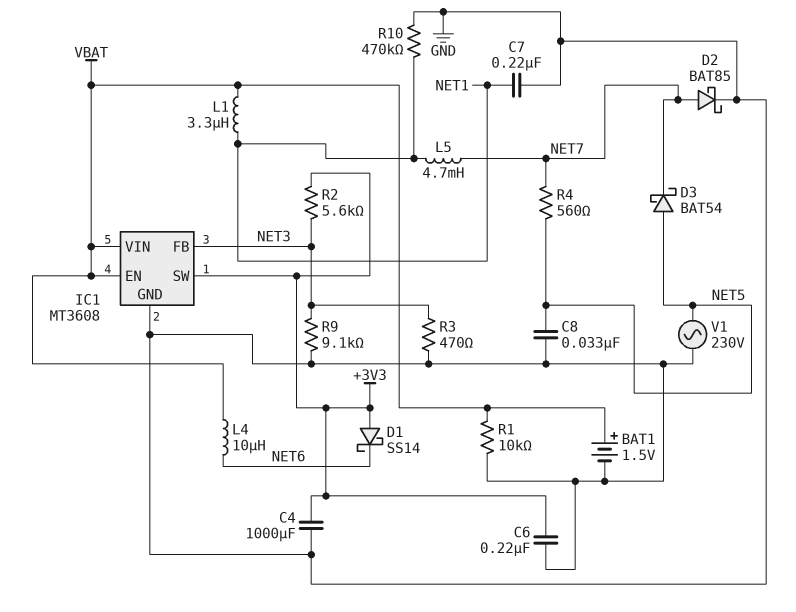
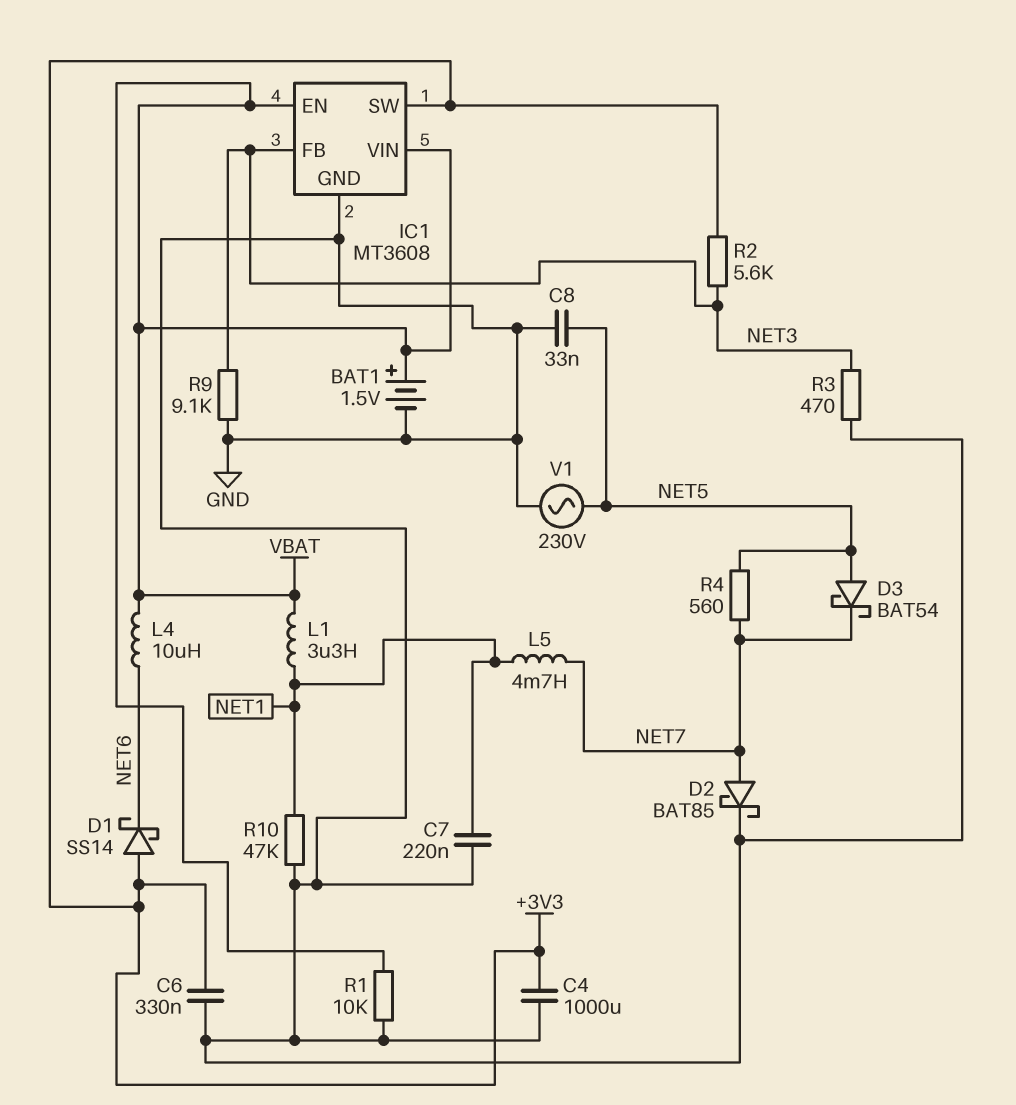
C6: 220nF (+3V3, GND) -> 330nF (+3V3, GND)
R10: 470k (GND, NET1) -> 47k (GND, NET1)

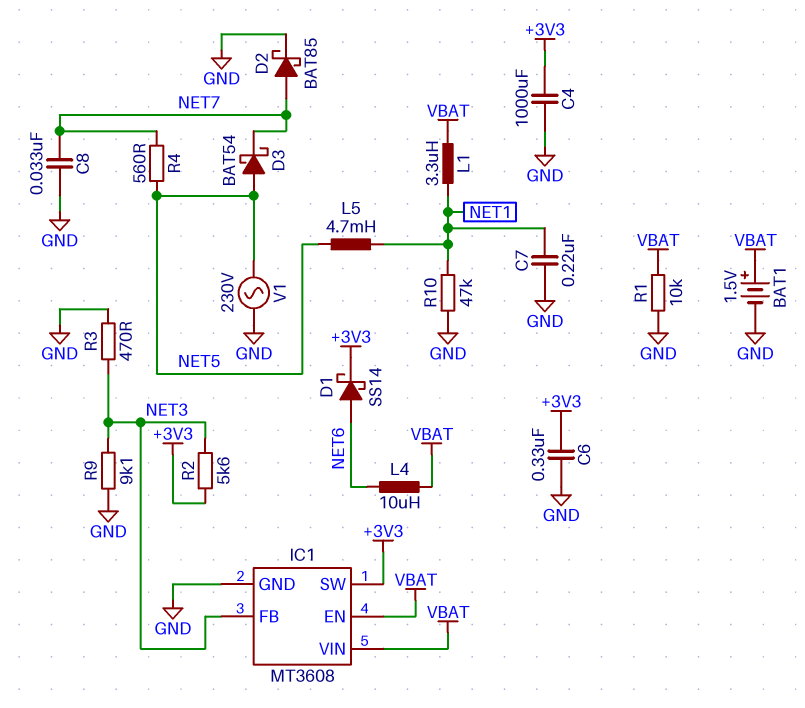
C8: 33nF (GND, NET5) -> 33nF (GND, NET7)
D1: schottky SS14 (A +3V3, K NET6) -> schottky SS14 (A NET6, K +3V3)
L5: 4.7mH (NET1, NET7) -> 4.7mH (NET1, NET5)

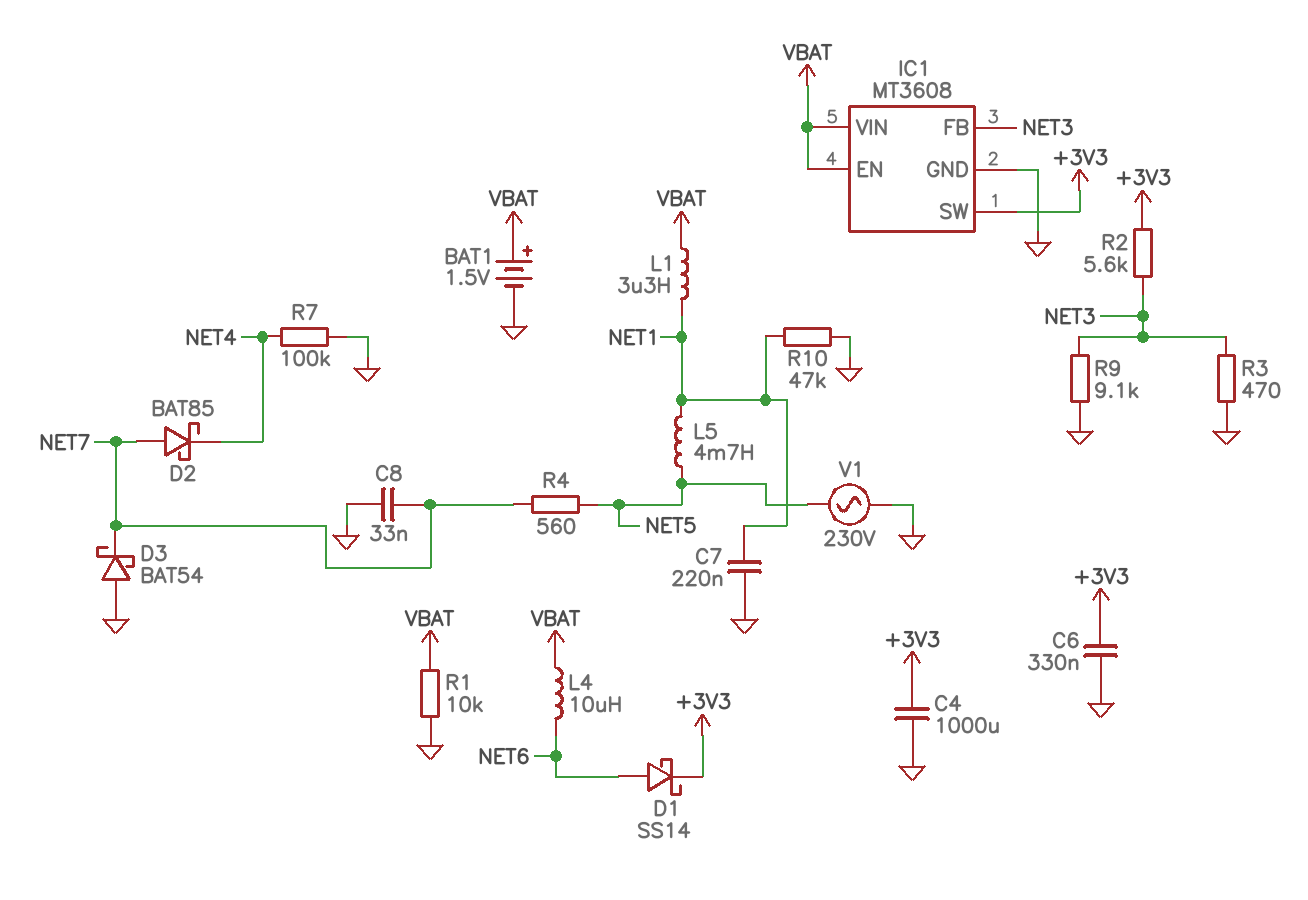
D2: schottky BAT85 (A NET7, K GND) -> schottky BAT85 (A NET7, K NET4)
D3: schottky BAT54 (A NET5, K NET7) -> schottky BAT54 (A GND, K NET7)
R7: none -> 100k (GND, NET4)

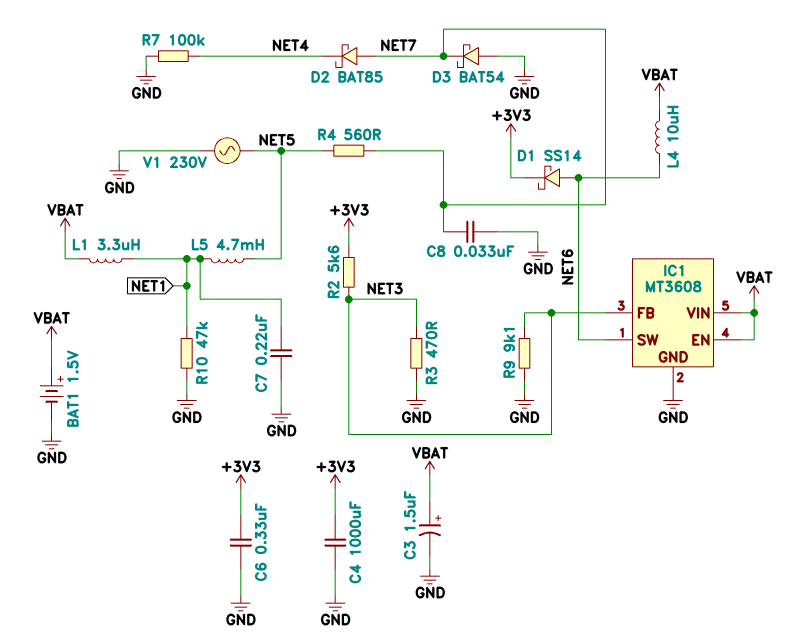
C3: none -> 1.5uF (plus VBAT, minus GND)
IC1 pin SW: +3V3 -> NET6
R1: 10k (GND, VBAT) -> none

